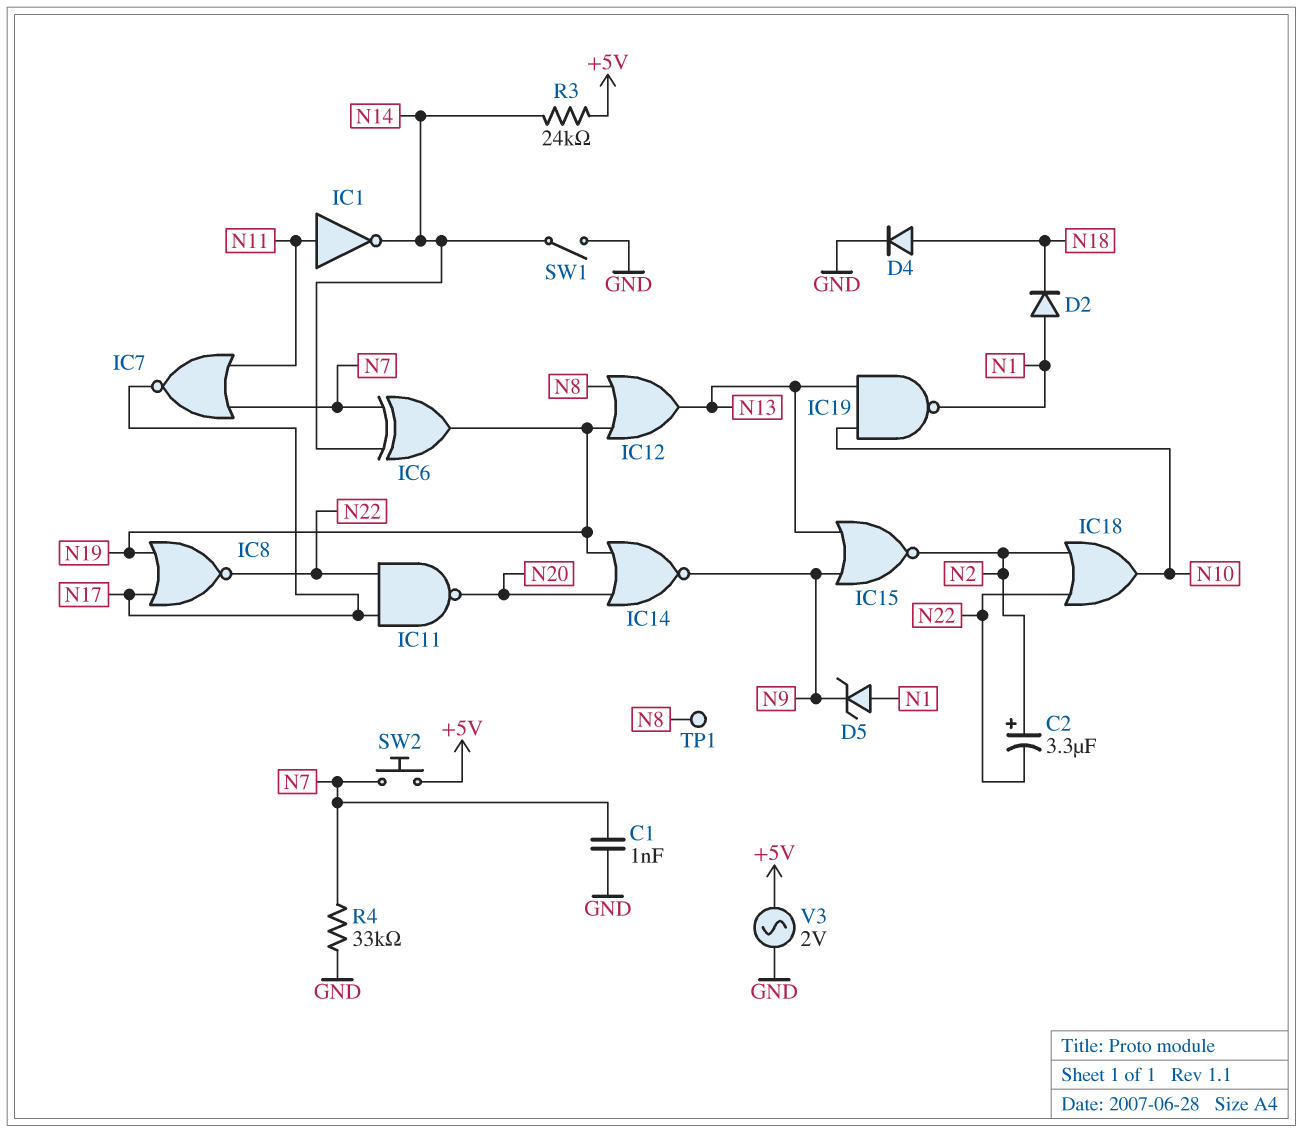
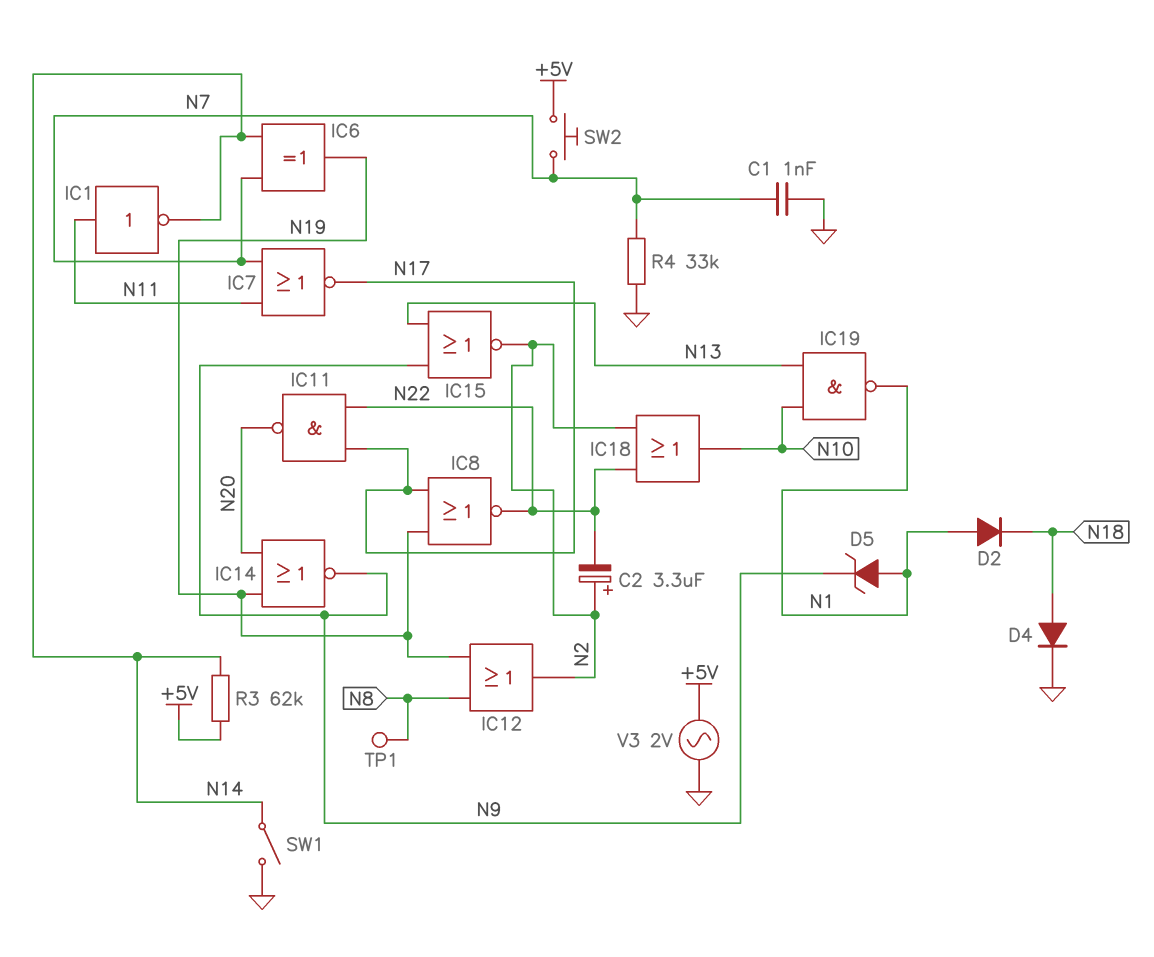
IC12: OR (in N8, in N19, out N13) -> OR (in N8, in N19, out N2)
R3: 24k (+5V, N14) -> 62k (+5V, N14)

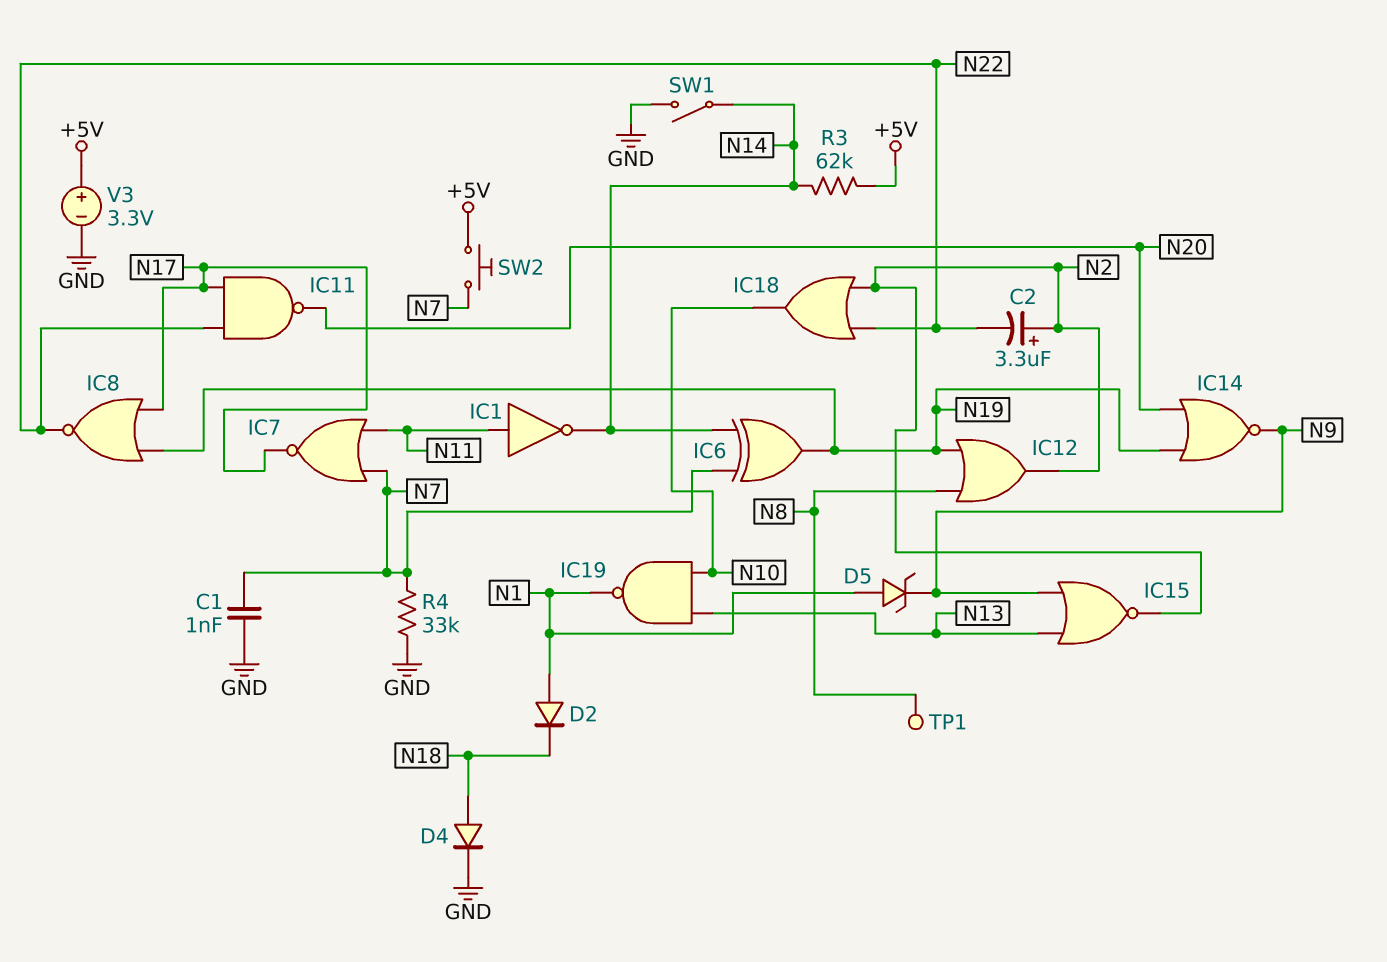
V3: AC 2V (+5V, GND) -> 3.3V (plus +5V, minus GND)

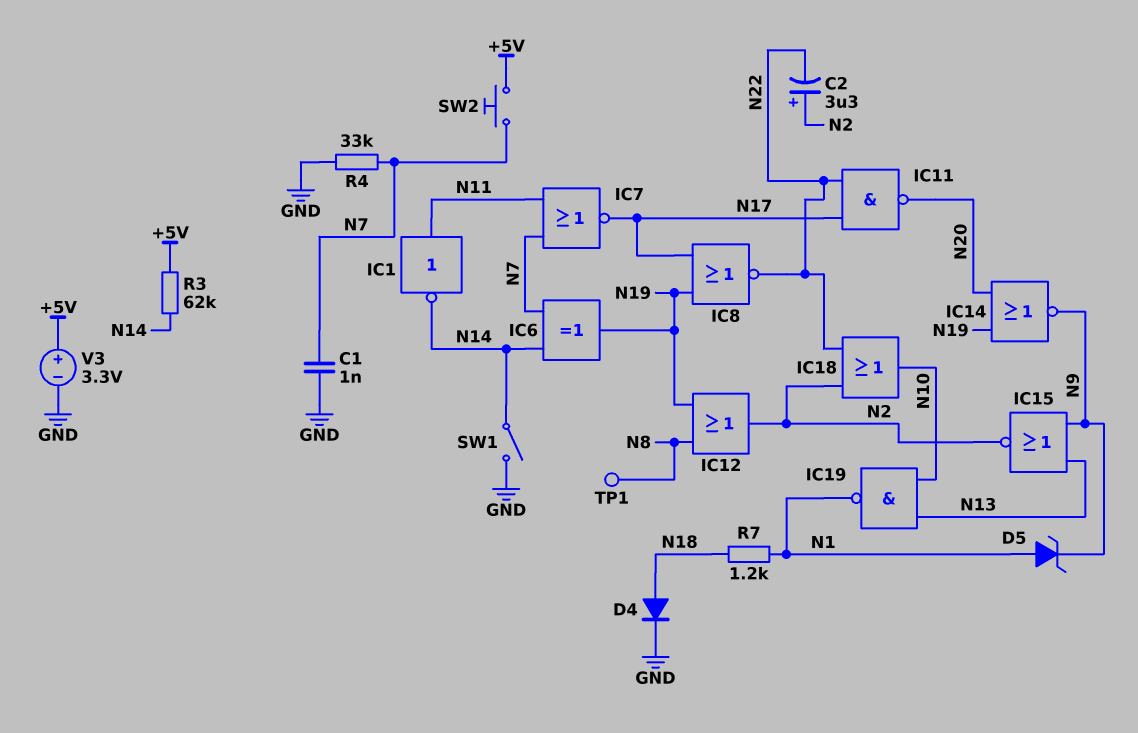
D2: diode (A N1, K N18) -> none
R7: none -> 1.2k (N1, N18)

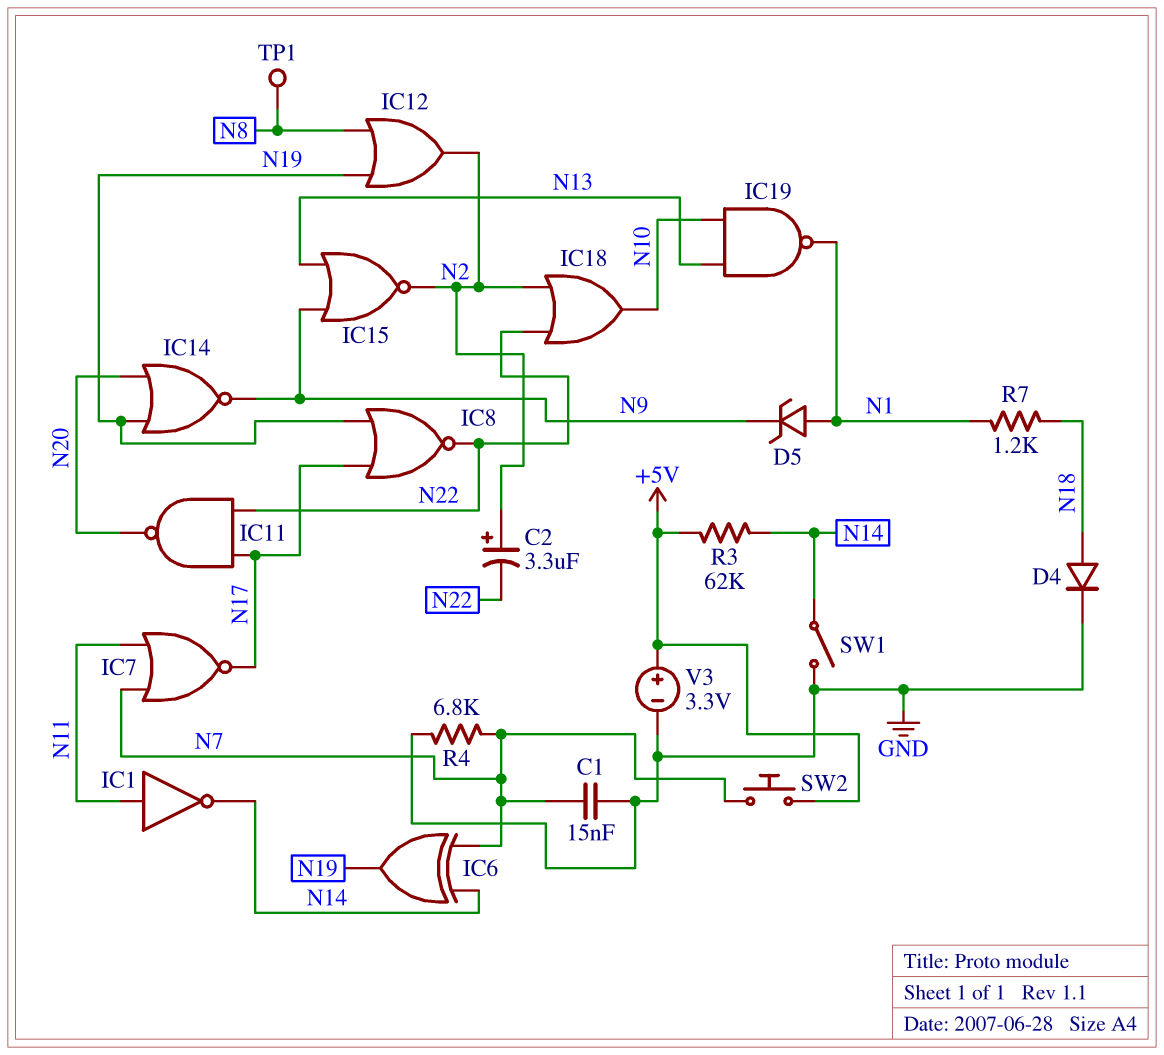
C1: 1nF (GND, N7) -> 15nF (GND, N7)
R4: 33k (GND, N7) -> 6.8k (GND, N7)

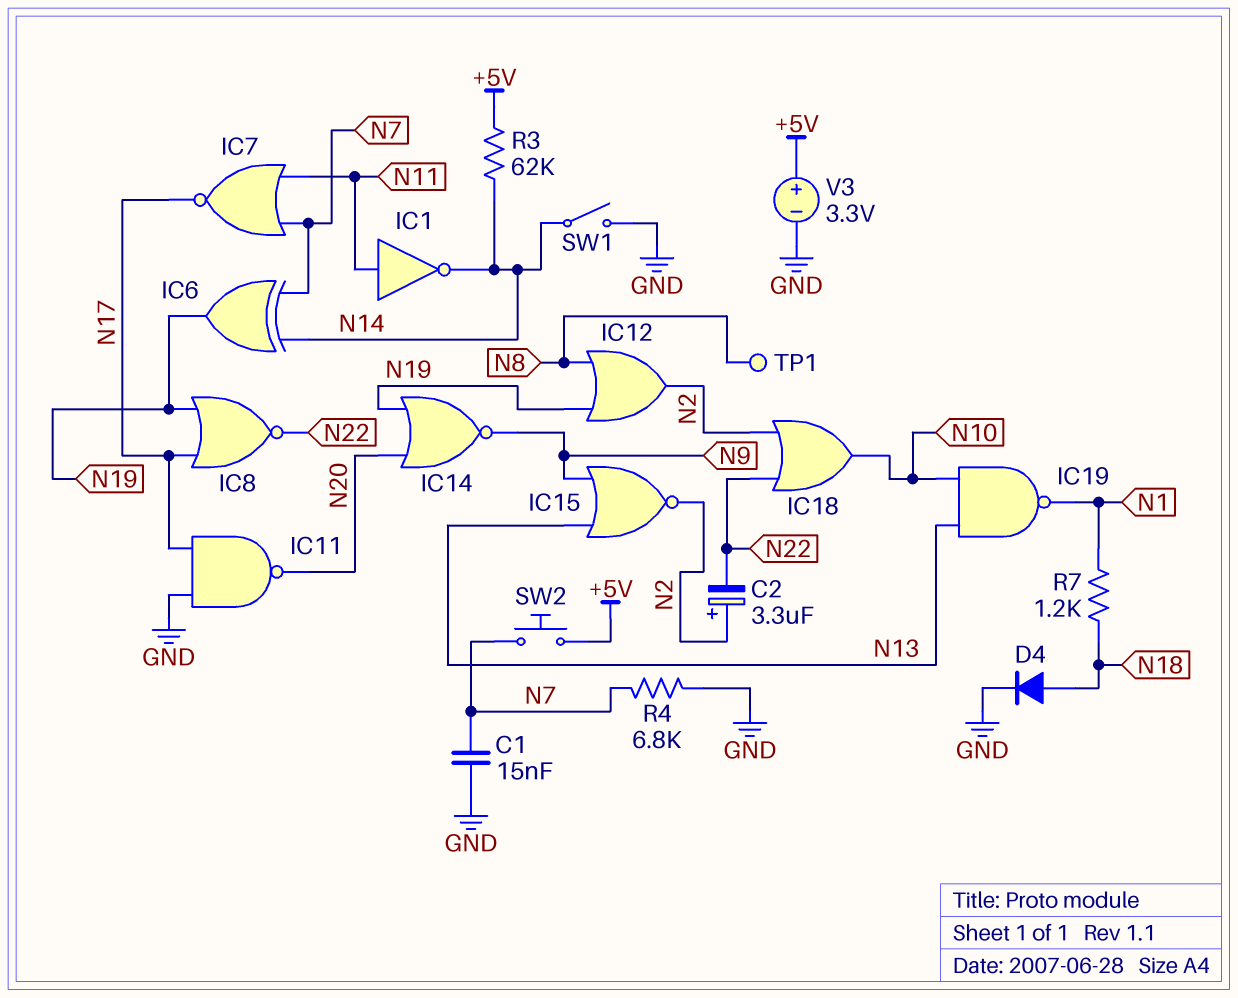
D5: zener (A N1, K N9) -> none
IC11: NAND (in N17, in N22, out N20) -> NAND (in GND, in N17, out N20)

